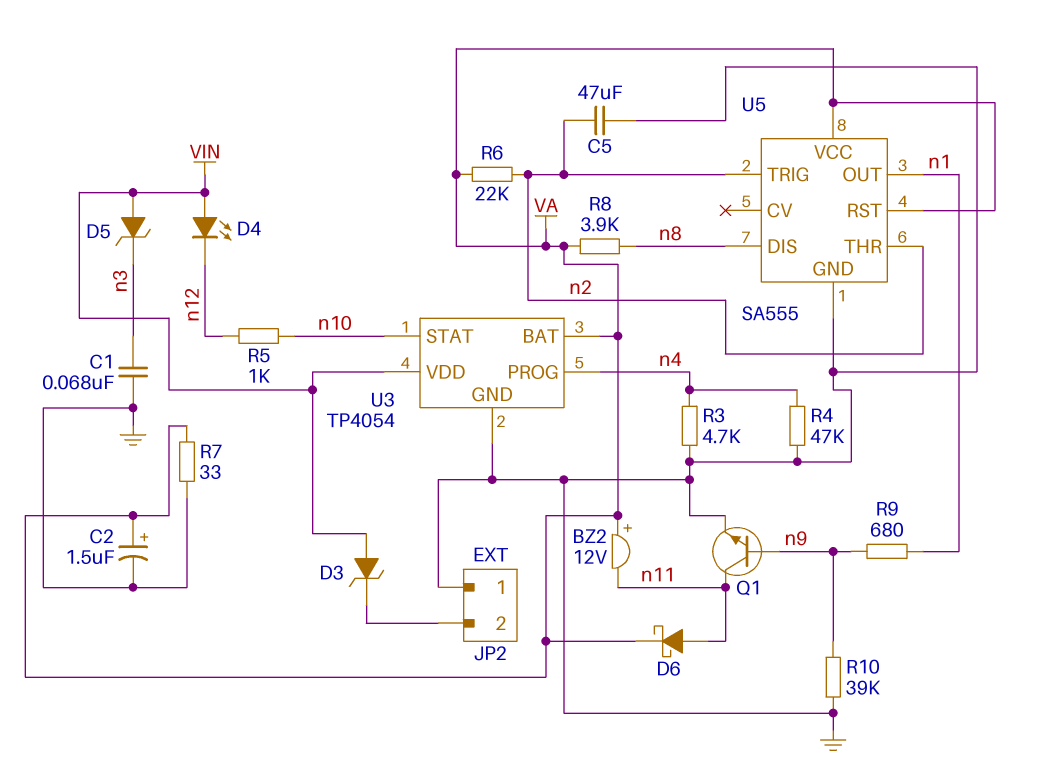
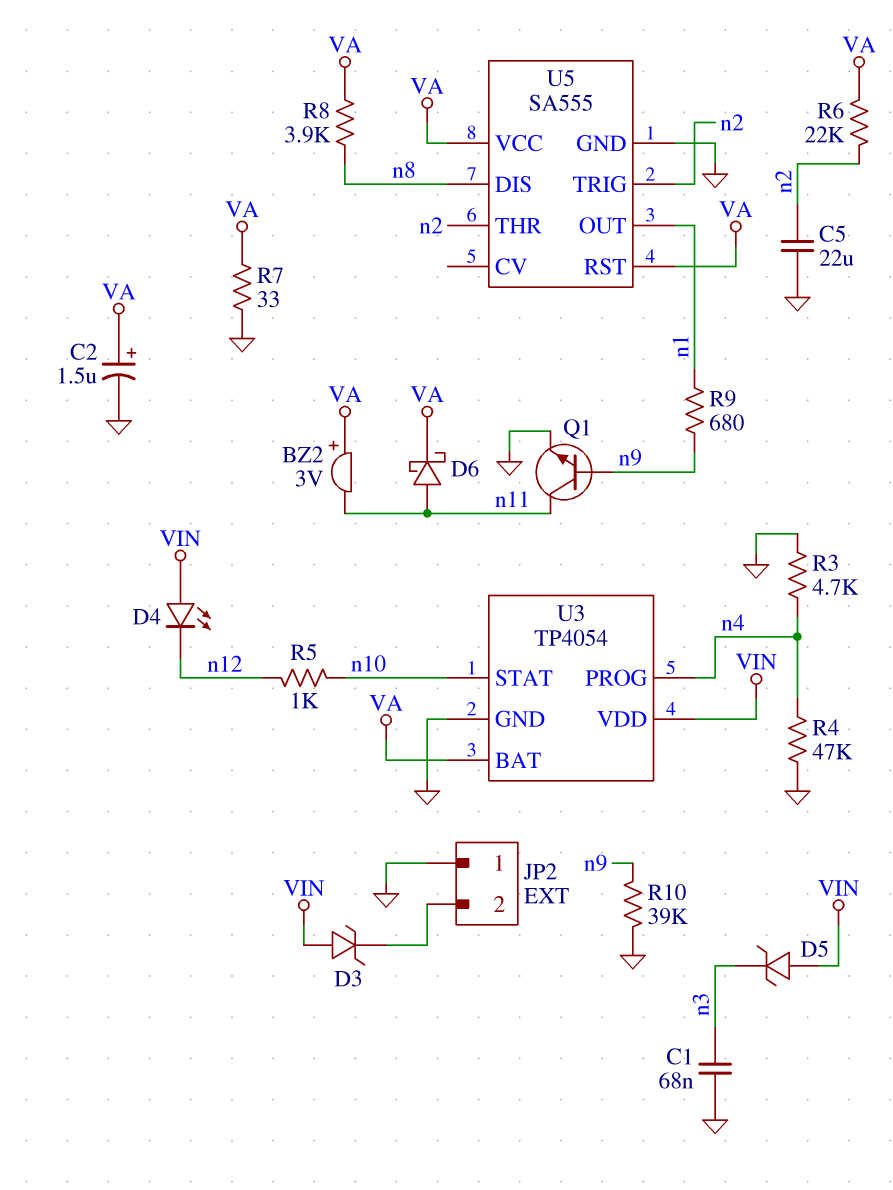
BZ2: buzzer 12V (plus VA, minus n11) -> buzzer 3V (plus VA, minus n11)
C5: 47uF (GND, n2) -> 22uF (GND, n2)

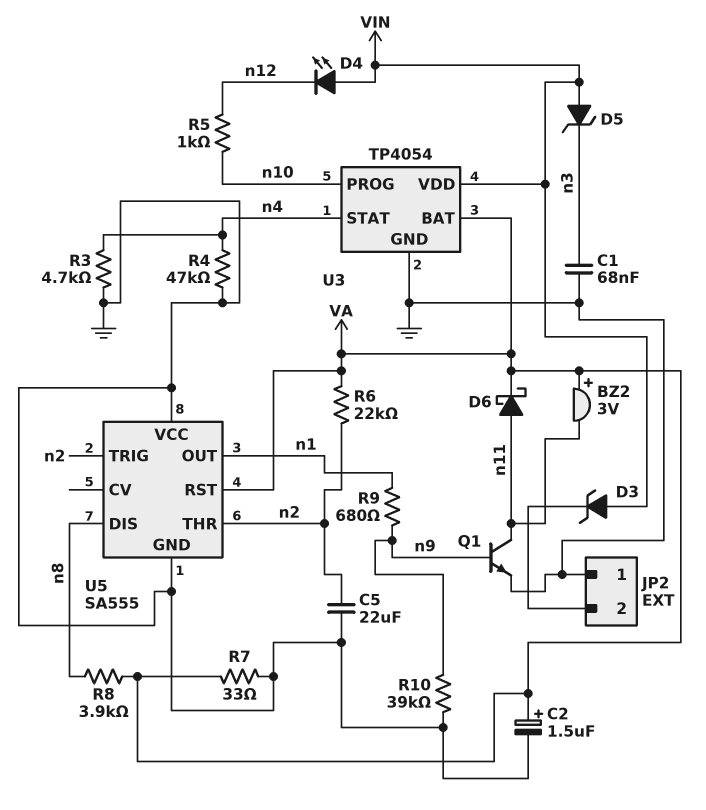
U3 pin PROG: n4 -> n10
U3 pin STAT: n10 -> n4
U5 pin VCC: VA -> GND

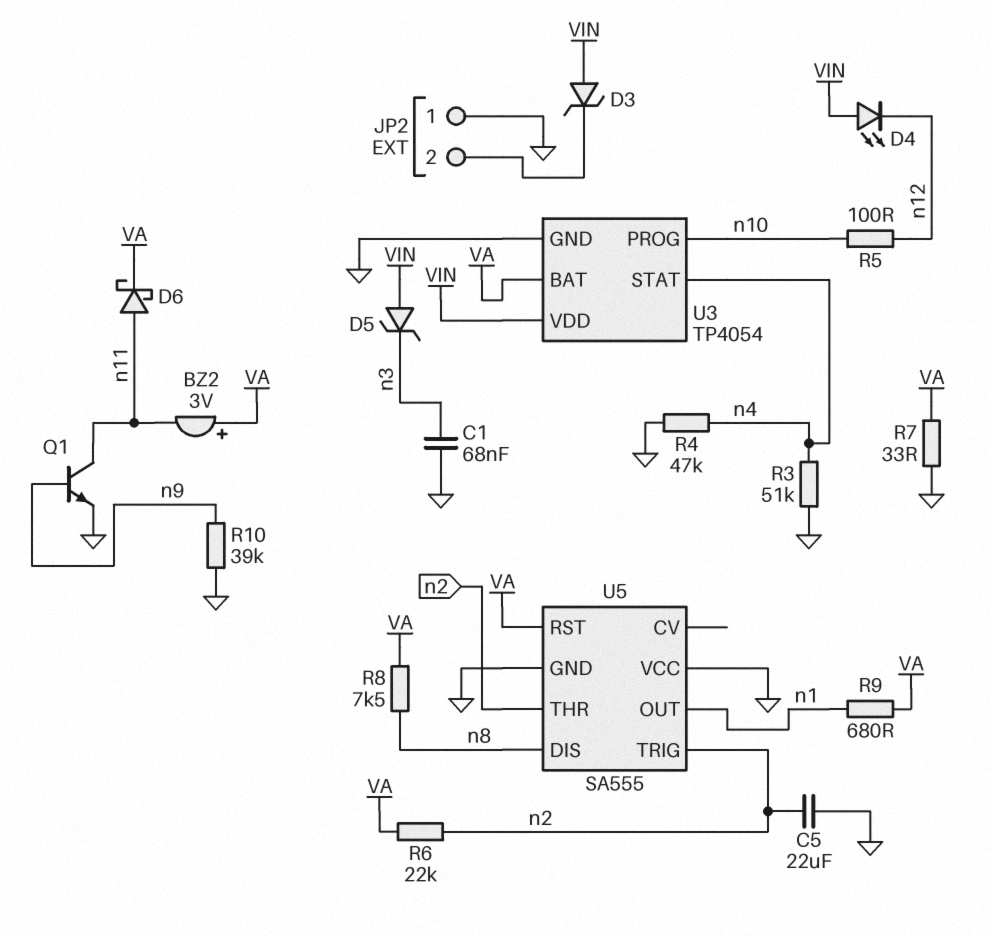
C2: 1.5uF (plus VA, minus GND) -> none
R3: 4.7k (GND, n4) -> 51k (GND, n4)
R5: 1k (n10, n12) -> 100 (n10, n12)
R8: 3.9k (VA, n8) -> 7.5k (VA, n8)
R9: 680 (n1, n9) -> 680 (VA, n1)

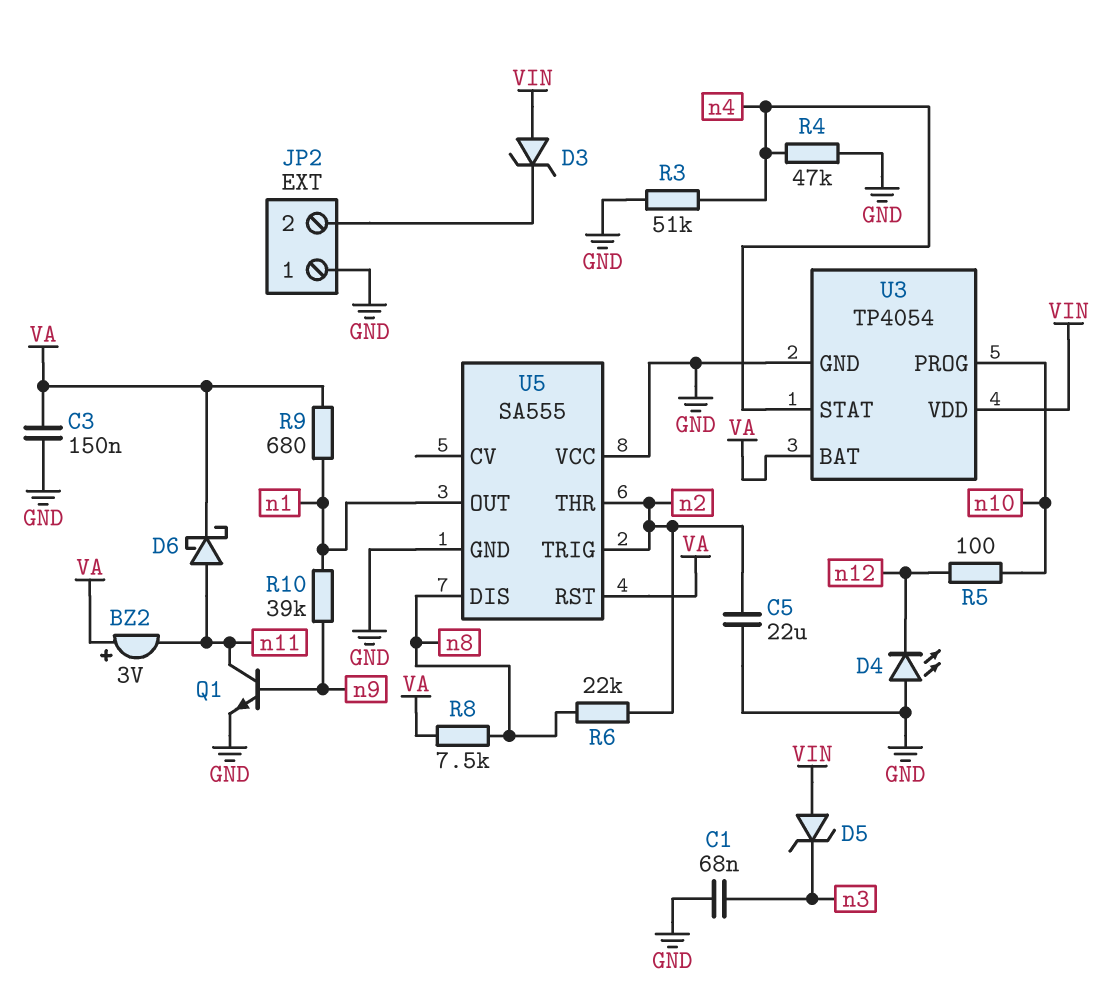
C3: none -> 150nF (GND, VA)
D4: LED (A VIN, K n12) -> LED (A GND, K n12)
R6: 22k (VA, n2) -> 22k (n2, n8)
R7: 33 (GND, VA) -> none
R10: 39k (GND, n9) -> 39k (n1, n9)

